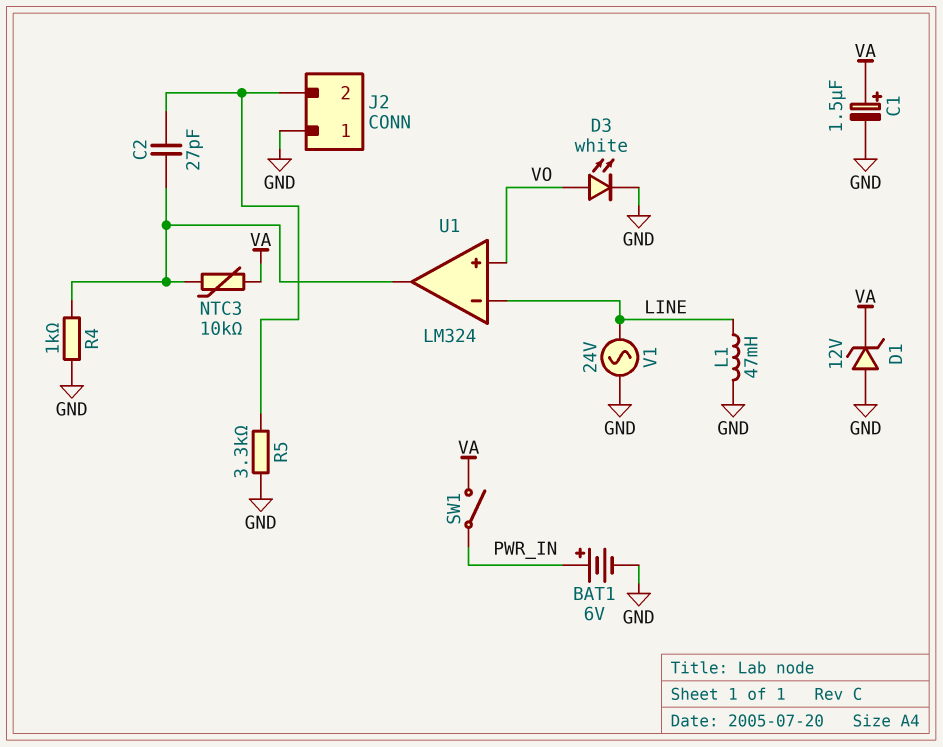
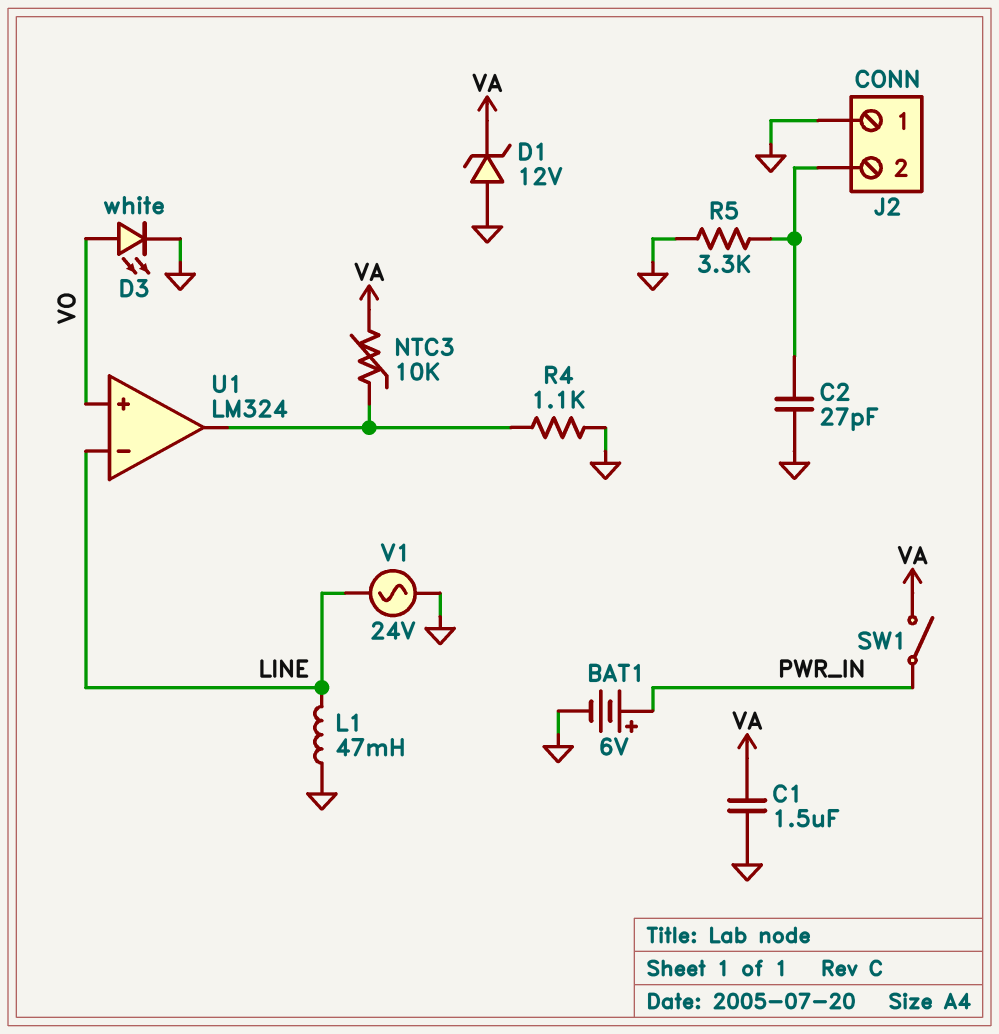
C1: 1.5uF (plus VA, minus GND) -> 1.5uF (GND, VA)
C2: 27pF (J2/2, U1/out) -> 27pF (GND, J2/2)
R4: 1k (GND, U1/out) -> 1.1k (GND, U1/out)

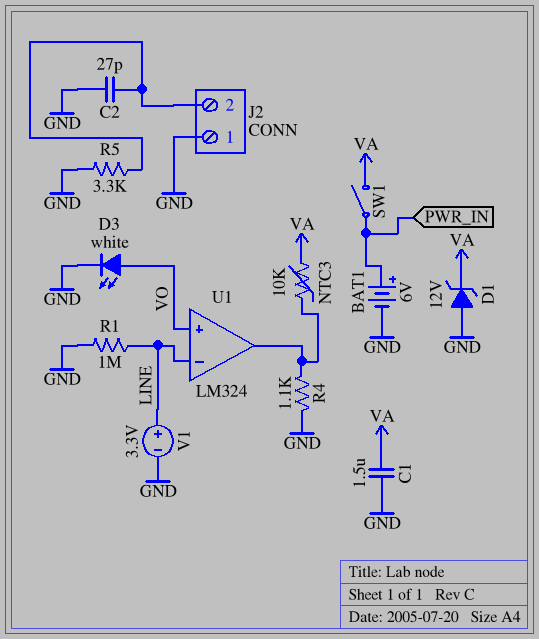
L1: 47mH (GND, LINE) -> none
R1: none -> 1M (GND, LINE)
V1: AC 24V (GND, LINE) -> 3.3V (plus LINE, minus GND)

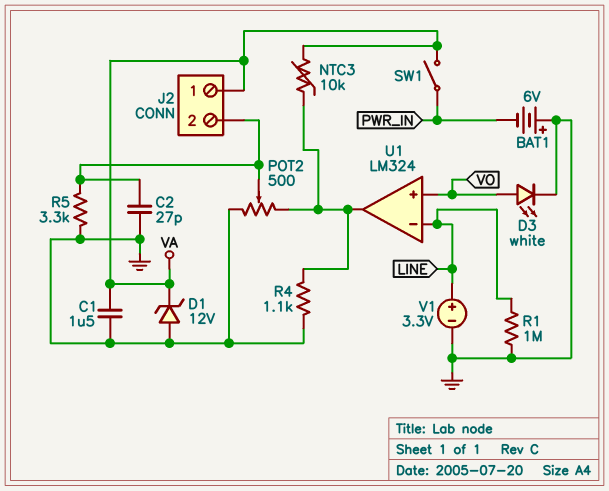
BAT1: 6V (plus PWR_IN, minus GND) -> 6V (plus GND, minus PWR_IN)
J2 pin 1: GND -> VA
POT2: none -> 500 (GND, U1/out, wiper J2/2)

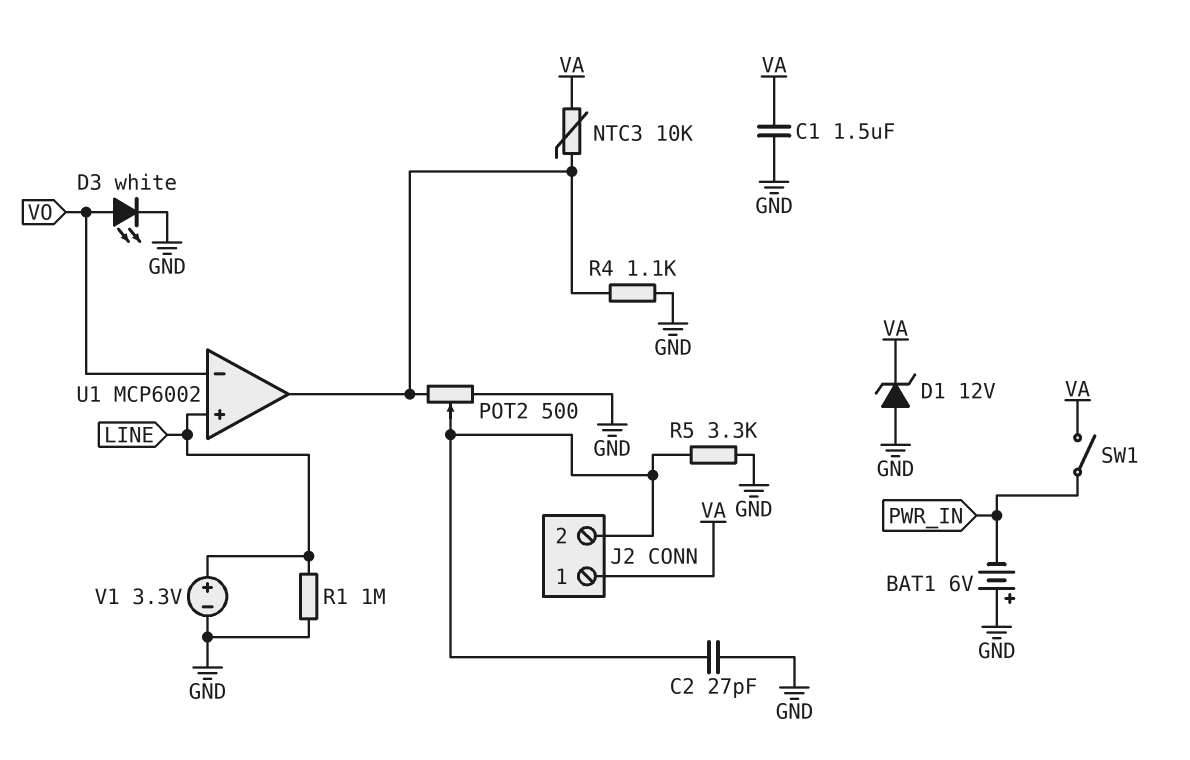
U1: LM324 -> MCP6002
U1 pin in+: VO -> LINE
U1 pin in-: LINE -> VO

